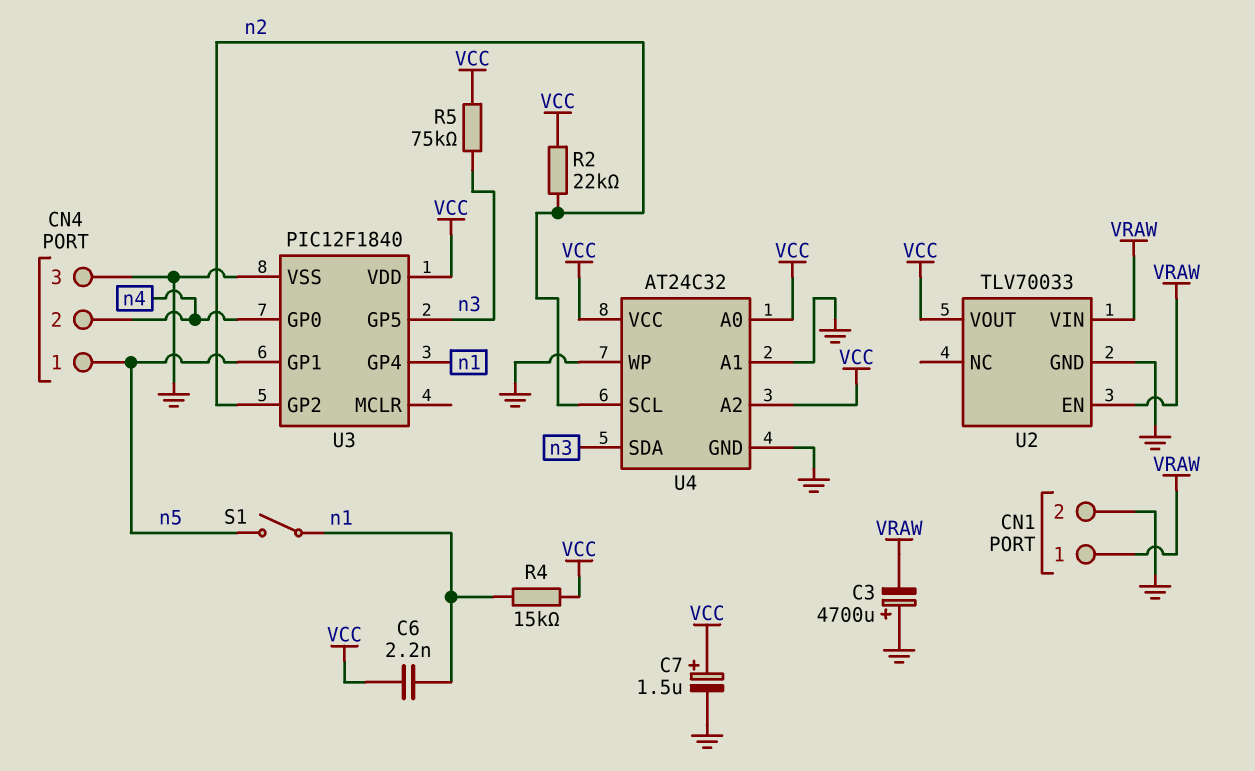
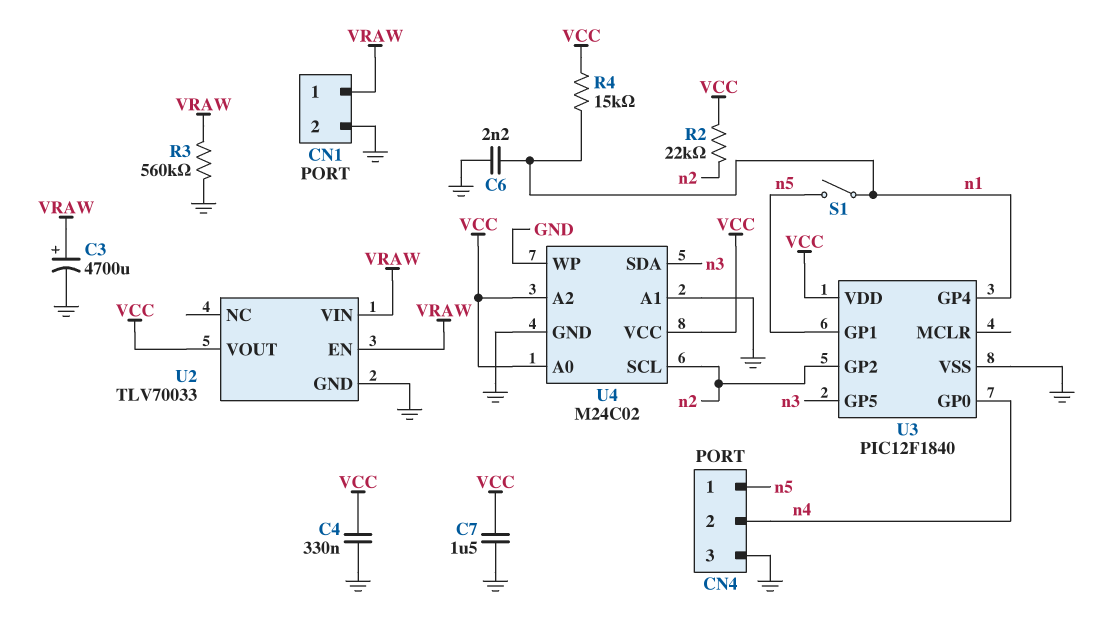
C3: 4700uF (plus GND, minus VRAW) -> 4700uF (plus VRAW, minus GND)
C4: none -> 330nF (GND, VCC)
C6: 2.2nF (VCC, n1) -> 2.2nF (GND, n1)
C7: 1.5uF (plus VCC, minus GND) -> 1.5uF (GND, VCC)
R3: none -> 560k (GND, VRAW)
R5: 75k (VCC, n3) -> none
U4: AT24C32 -> M24C02

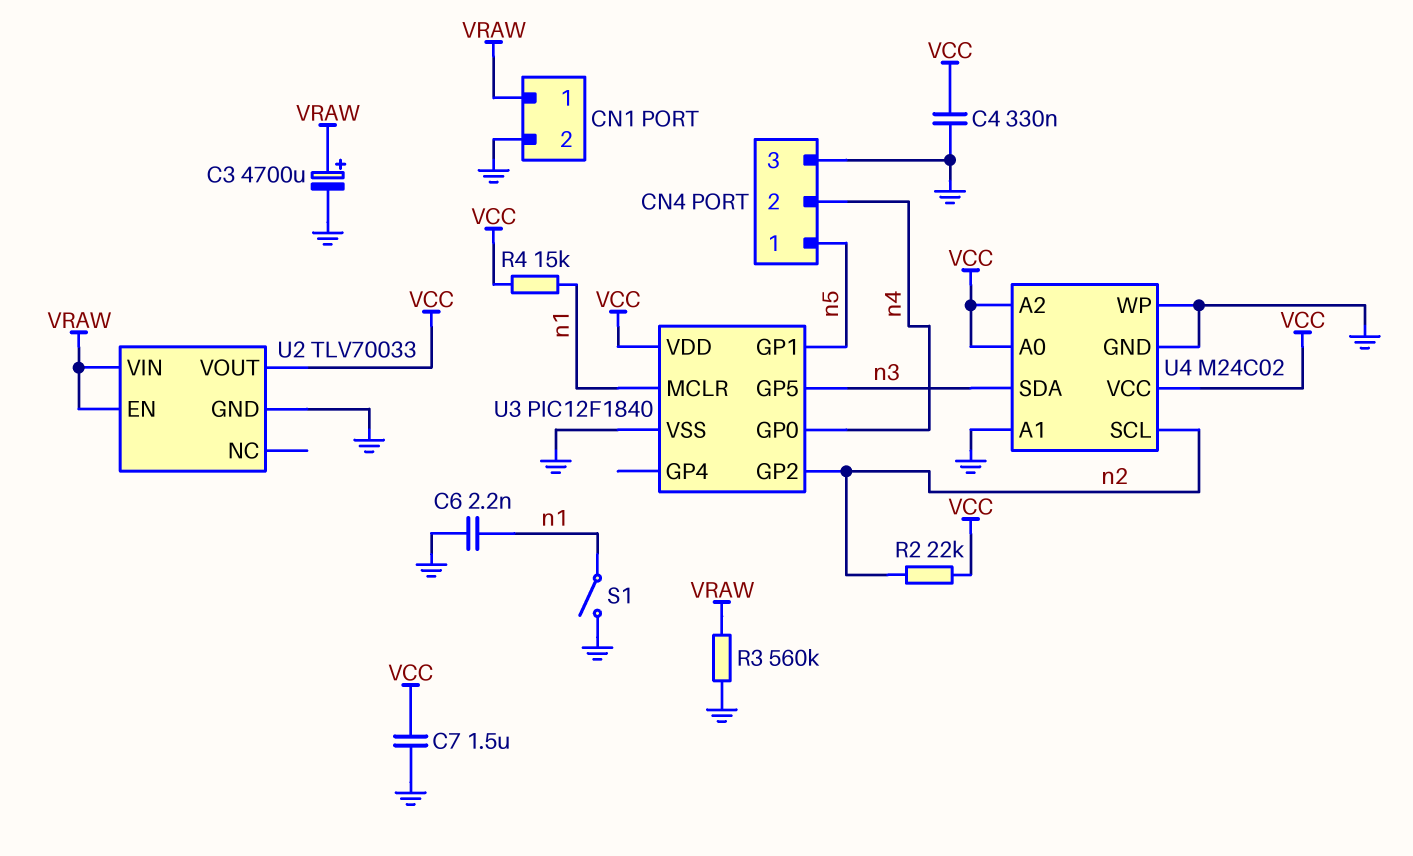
S1: switch (n1, n5) -> switch (GND, n1)
U3 pin GP4: n1 -> none
U3 pin MCLR: none -> n1

